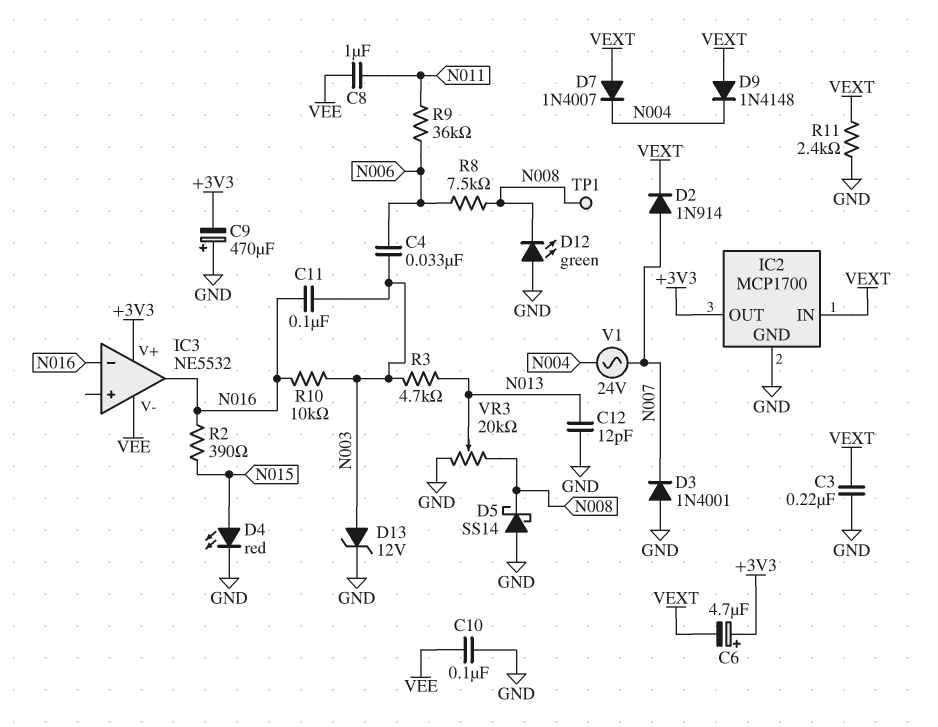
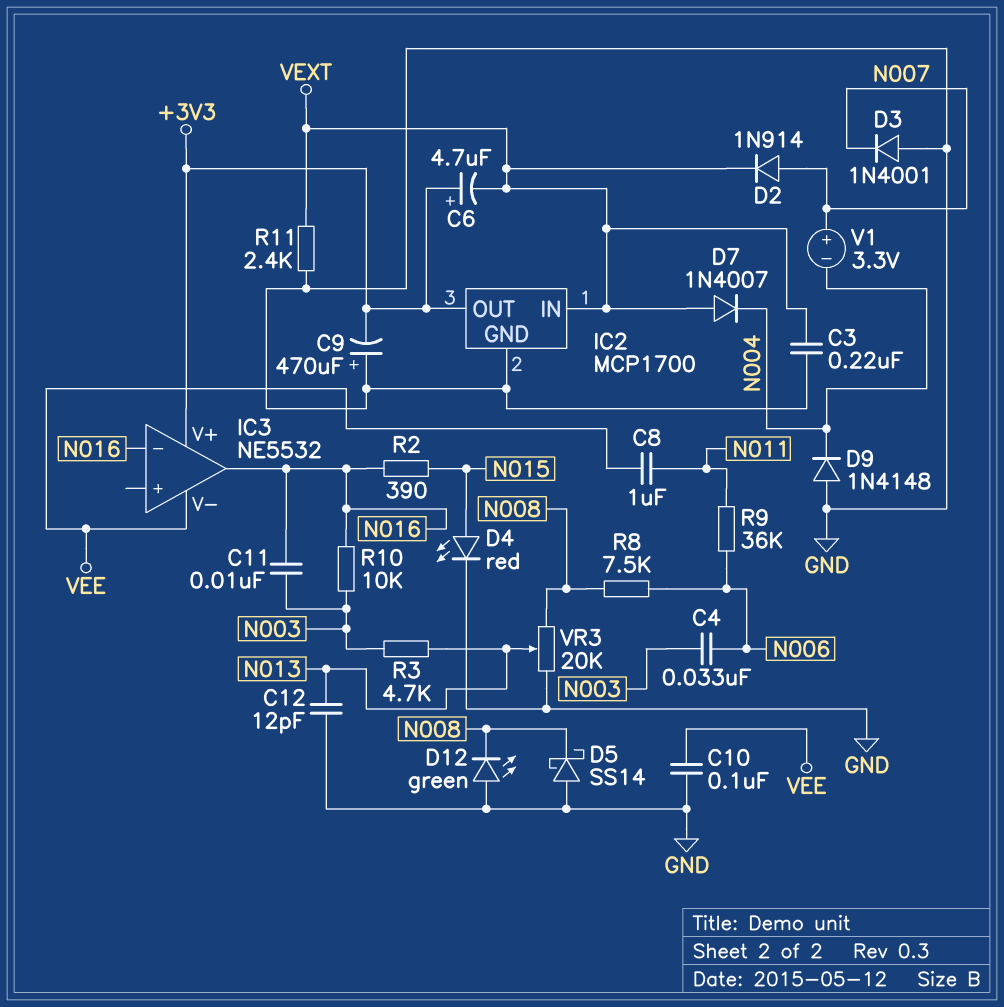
C11: 100nF (N003, N016) -> 10nF (N003, N016)
D9: diode 1N4148 (A VEXT, K N004) -> diode 1N4148 (A GND, K N004)
D13: zener 12V (A N003, K GND) -> none
TP1: test point (N008) -> none
V1: AC 24V (N004, N007) -> 3.3V (plus N007, minus N004)

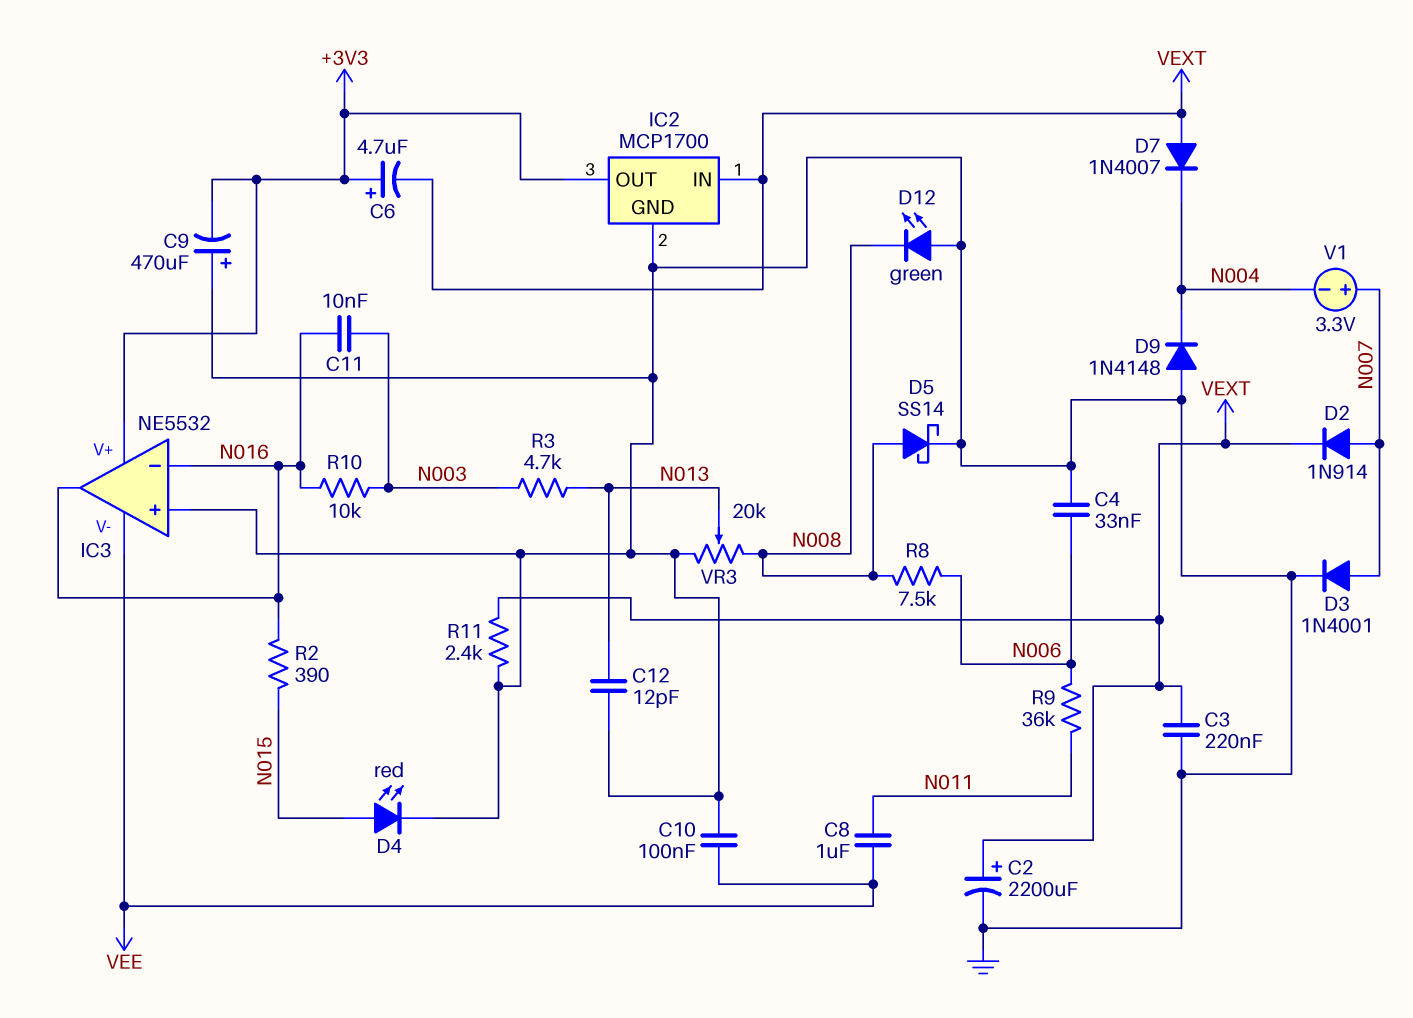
C2: none -> 2200uF (plus VEXT, minus GND)
C4: 33nF (N003, N006) -> 33nF (GND, N006)
D3: diode 1N4001 (A GND, K N007) -> diode 1N4001 (A N007, K GND)
D5: schottky SS14 (A GND, K N008) -> schottky SS14 (A N008, K GND)
IC3 pin in+: none -> GND

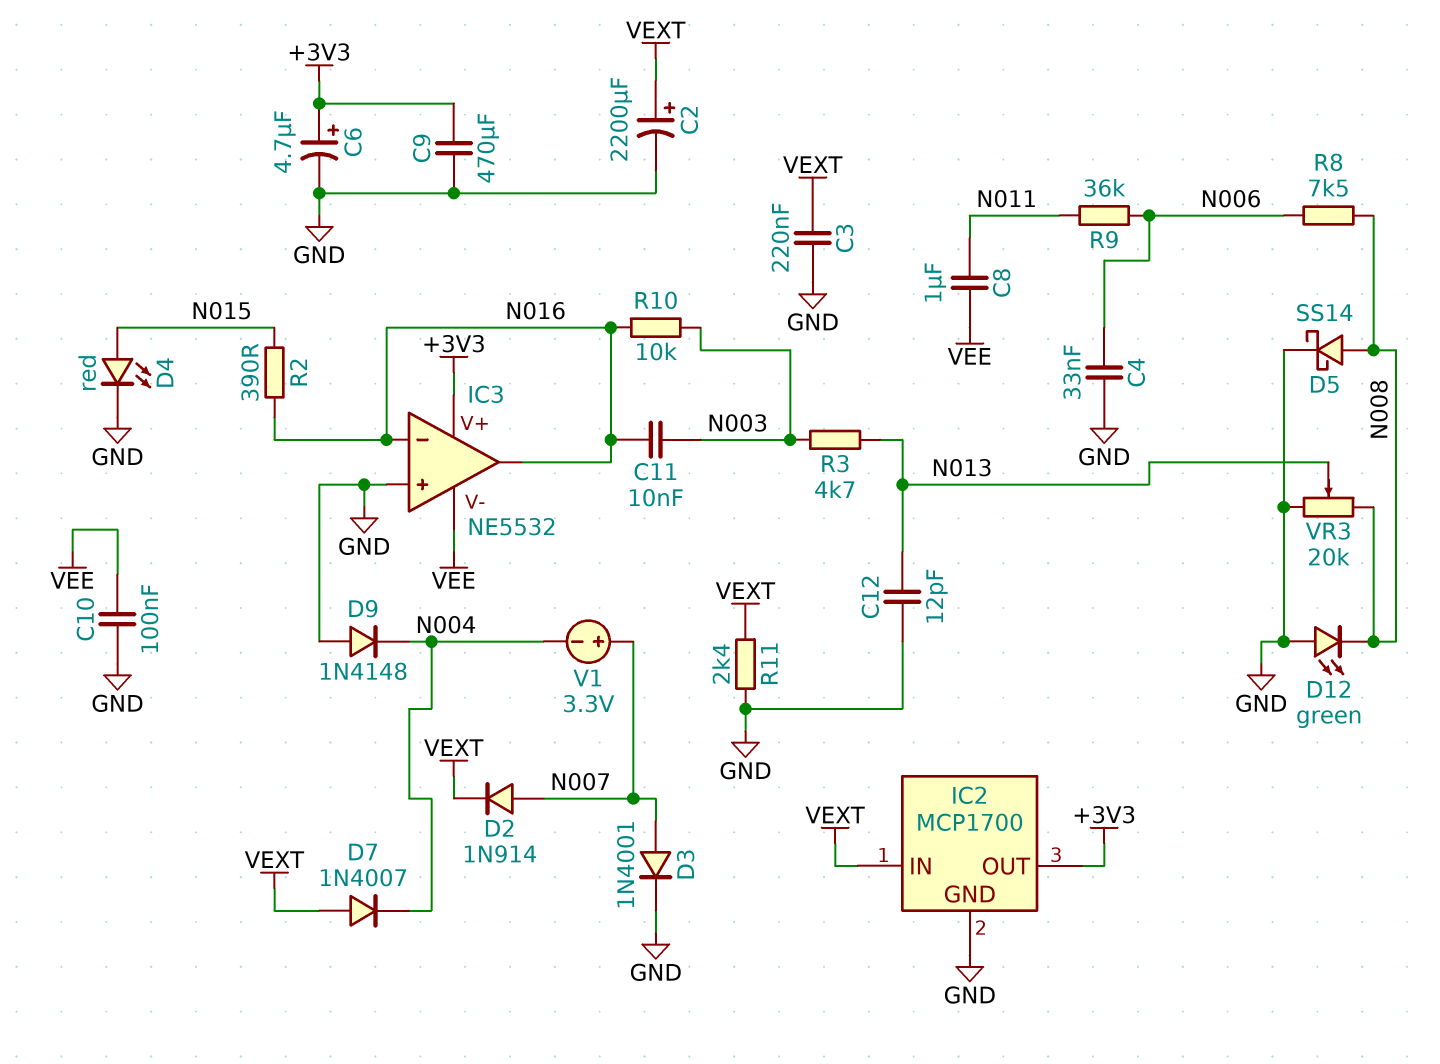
C6: 4.7uF (plus +3V3, minus VEXT) -> 4.7uF (plus +3V3, minus GND)
C9: 470uF (plus GND, minus +3V3) -> 470uF (+3V3, GND)

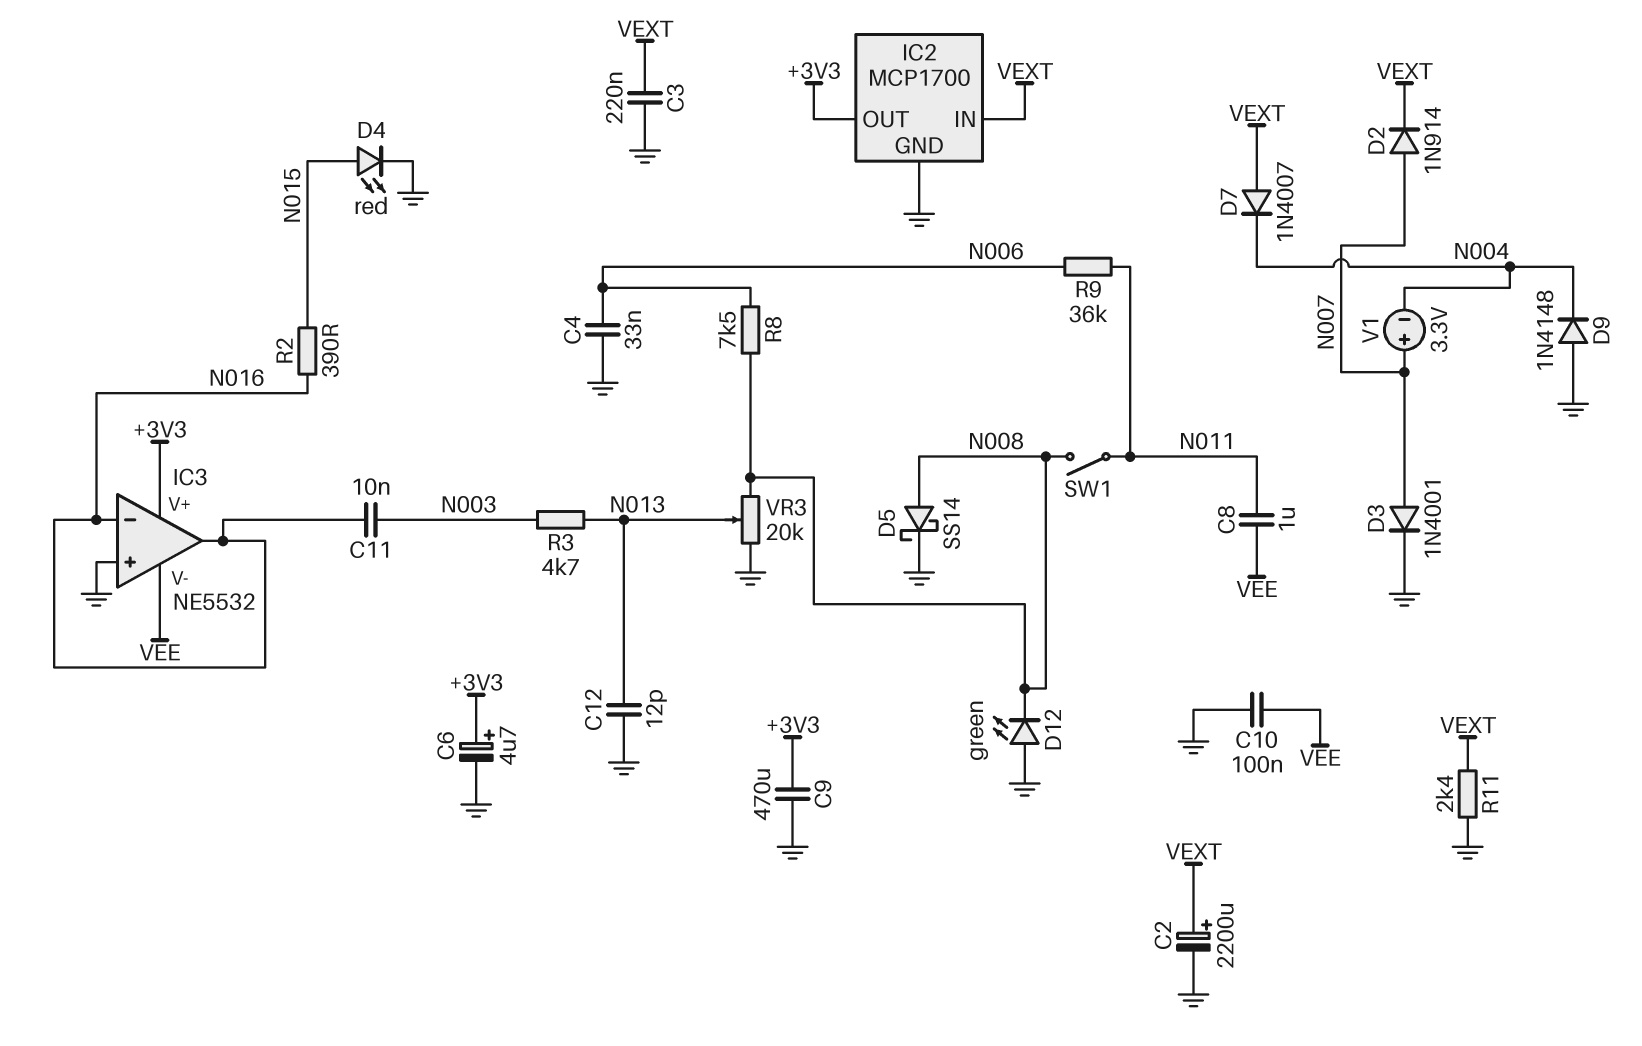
R10: 10k (N003, N016) -> none
SW1: none -> switch (N008, N011)

